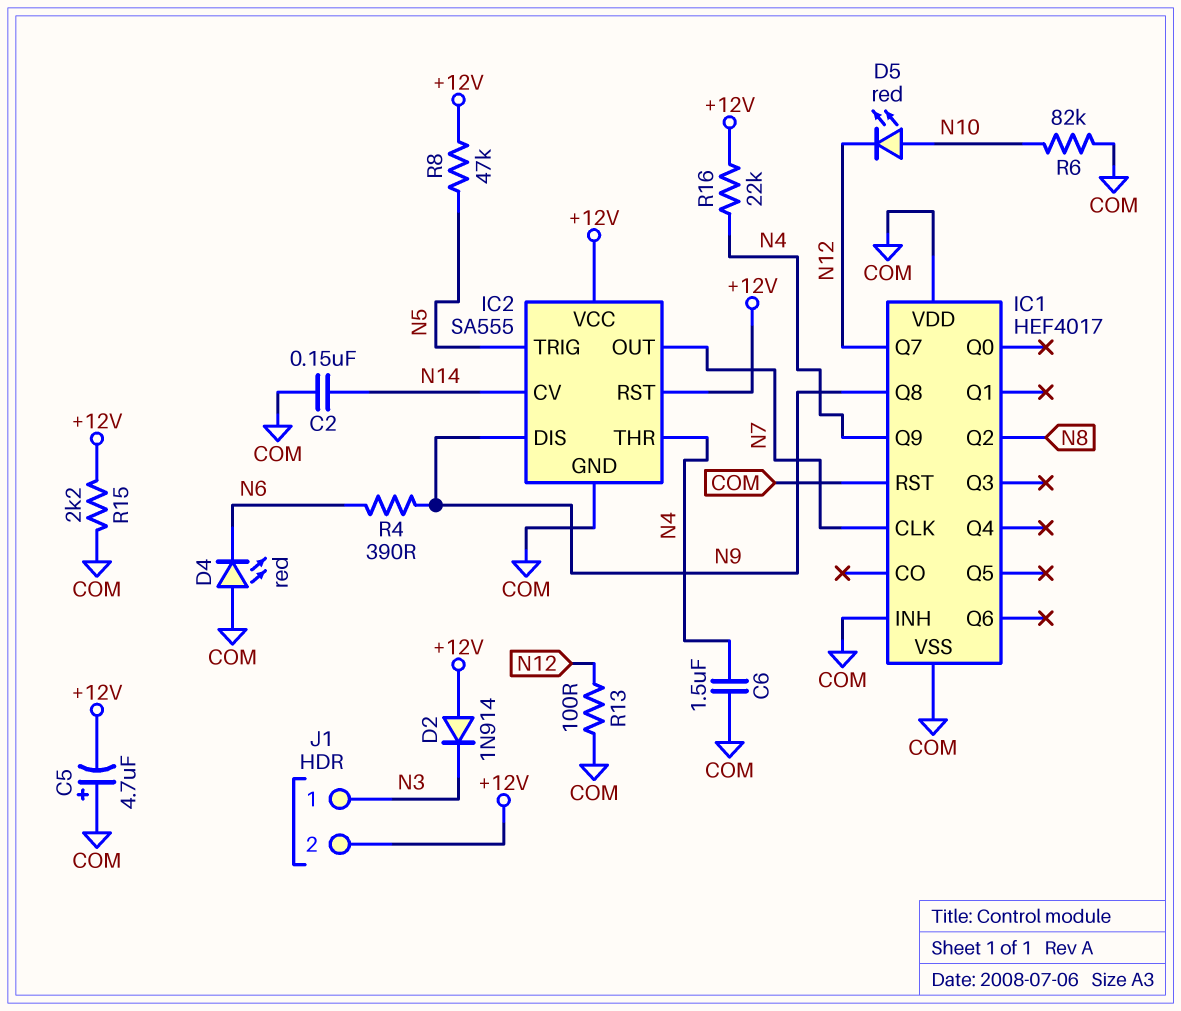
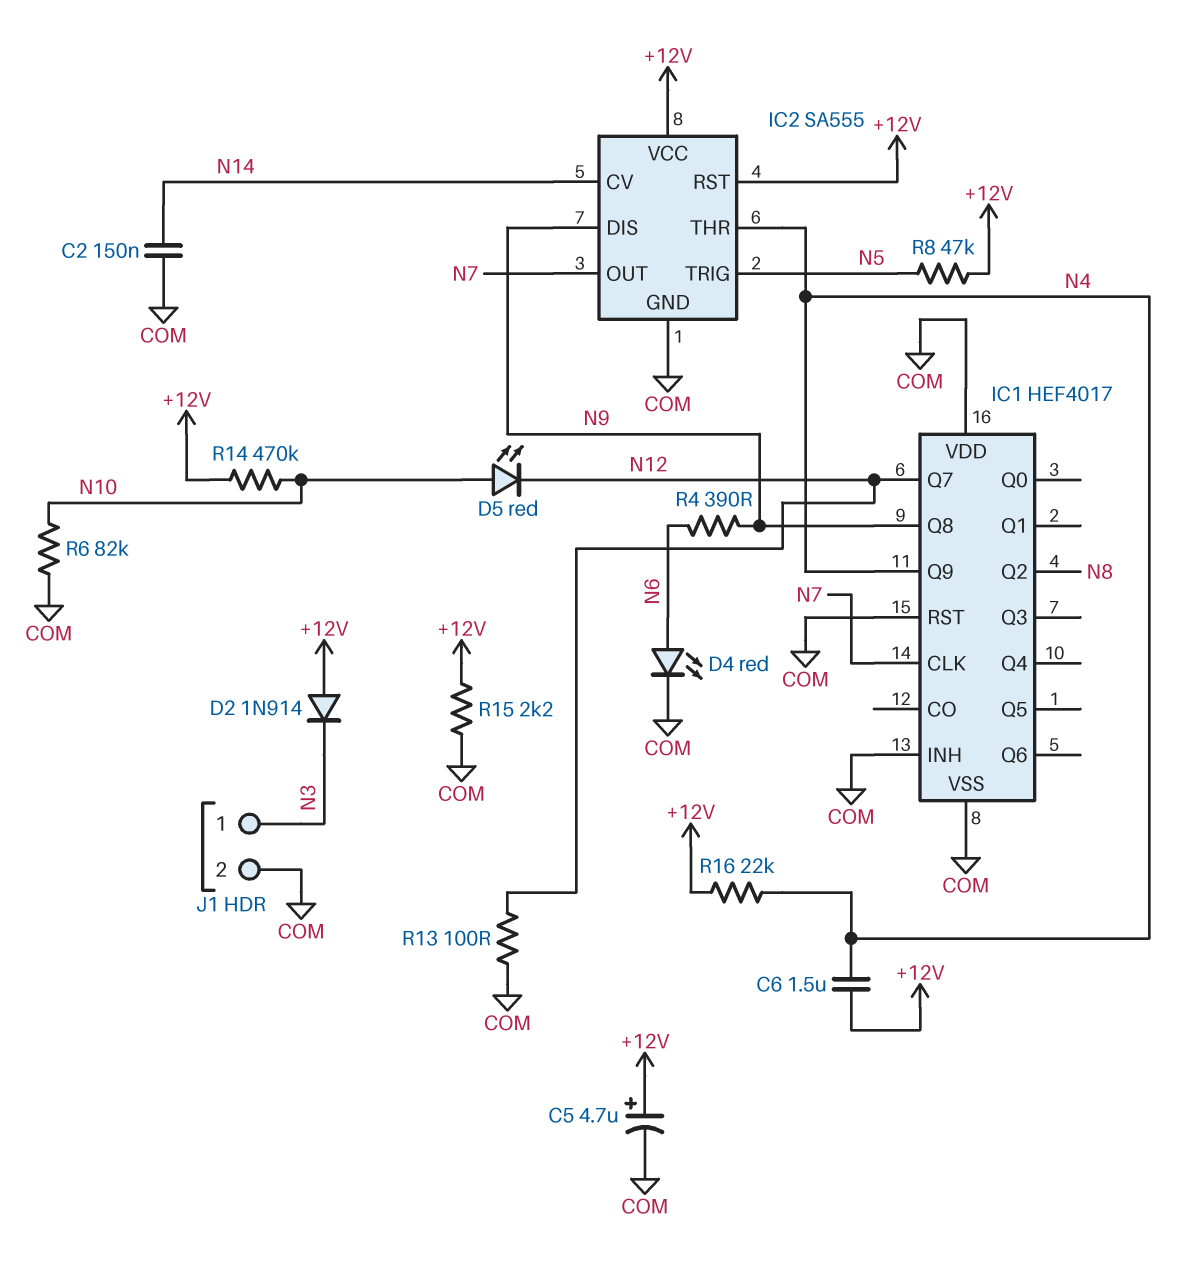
C5: 4.7uF (plus COM, minus +12V) -> 4.7uF (plus +12V, minus COM)
C6: 1.5uF (COM, N4) -> 1.5uF (+12V, N4)
D4: LED red (A COM, K N6) -> LED red (A N6, K COM)
J1 pin 2: +12V -> COM
R14: none -> 470k (+12V, N10)

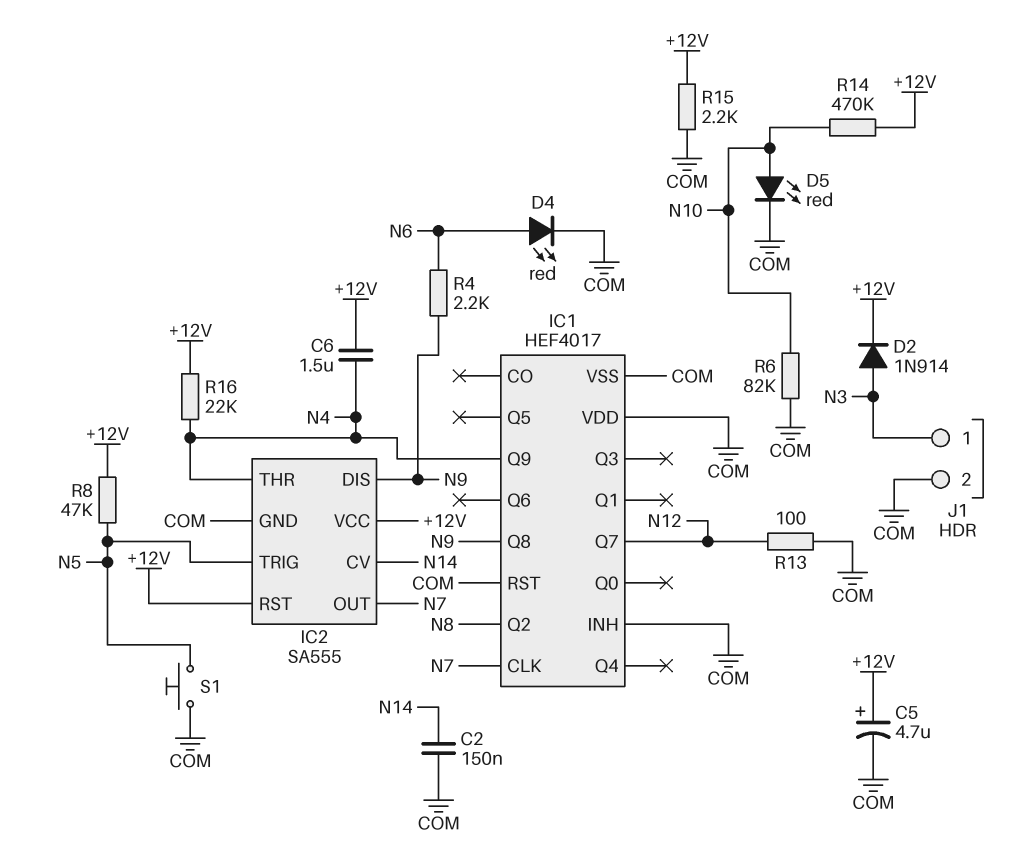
D2: diode 1N914 (A +12V, K N3) -> diode 1N914 (A N3, K +12V)
D5: LED red (A N10, K N12) -> LED red (A N10, K COM)
R4: 390 (N6, N9) -> 2.2k (N6, N9)
S1: none -> button (COM, N5)

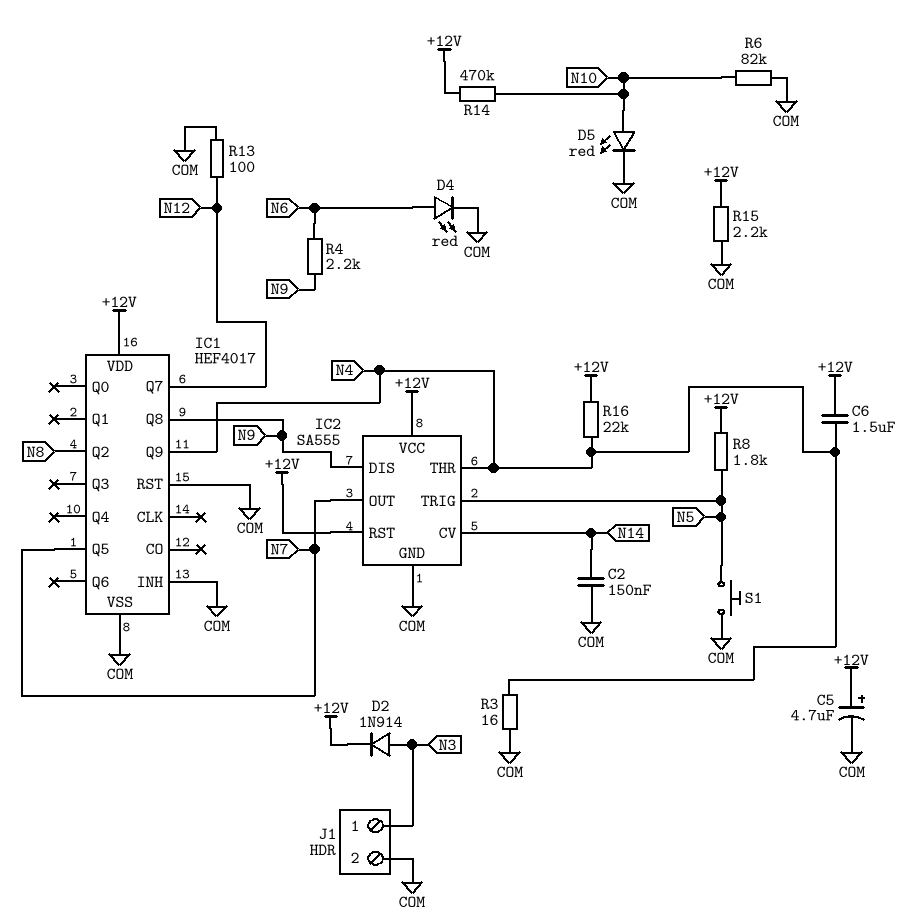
IC1 pin CLK: N7 -> none
IC1 pin Q5: none -> N7
IC1 pin VDD: COM -> +12V
R3: none -> 16 (COM, N4)
R8: 47k (+12V, N5) -> 1.8k (+12V, N5)

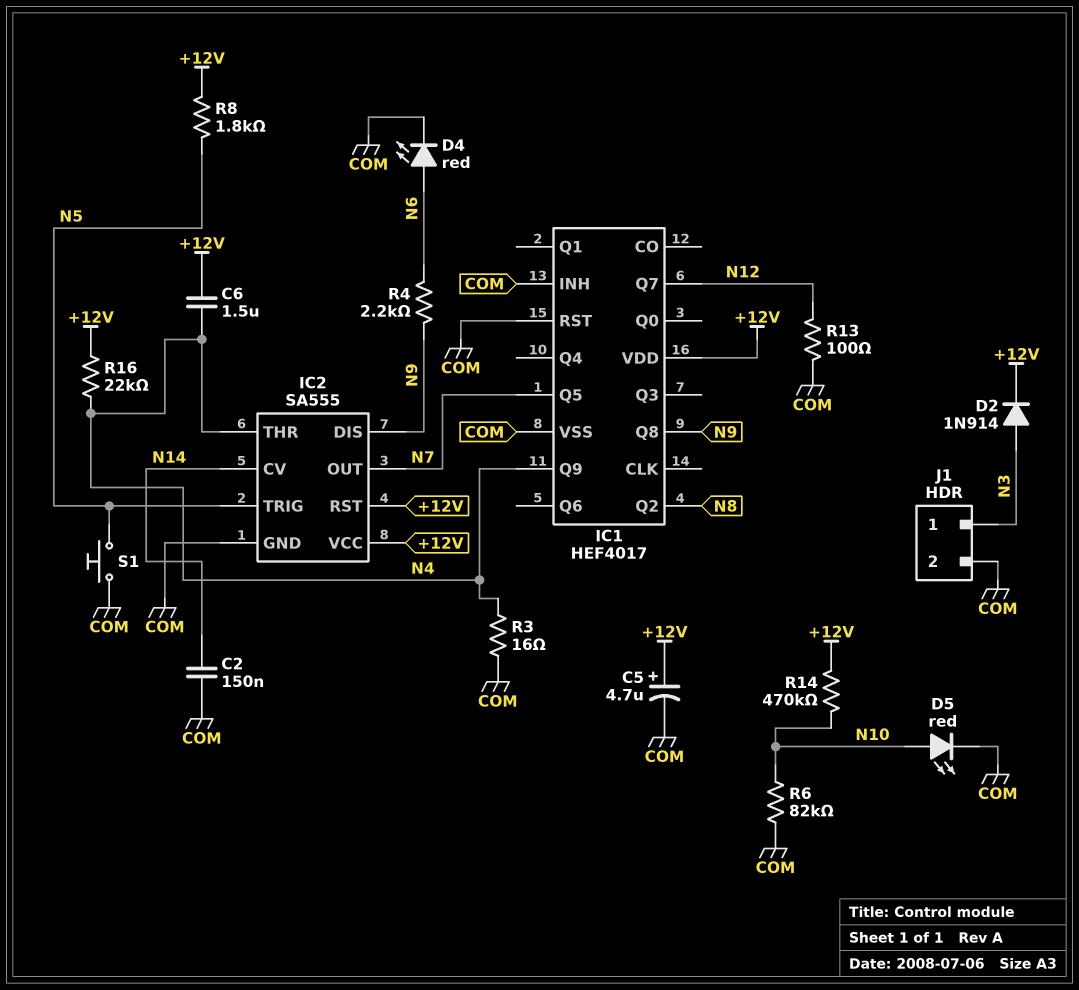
R15: 2.2k (+12V, COM) -> none

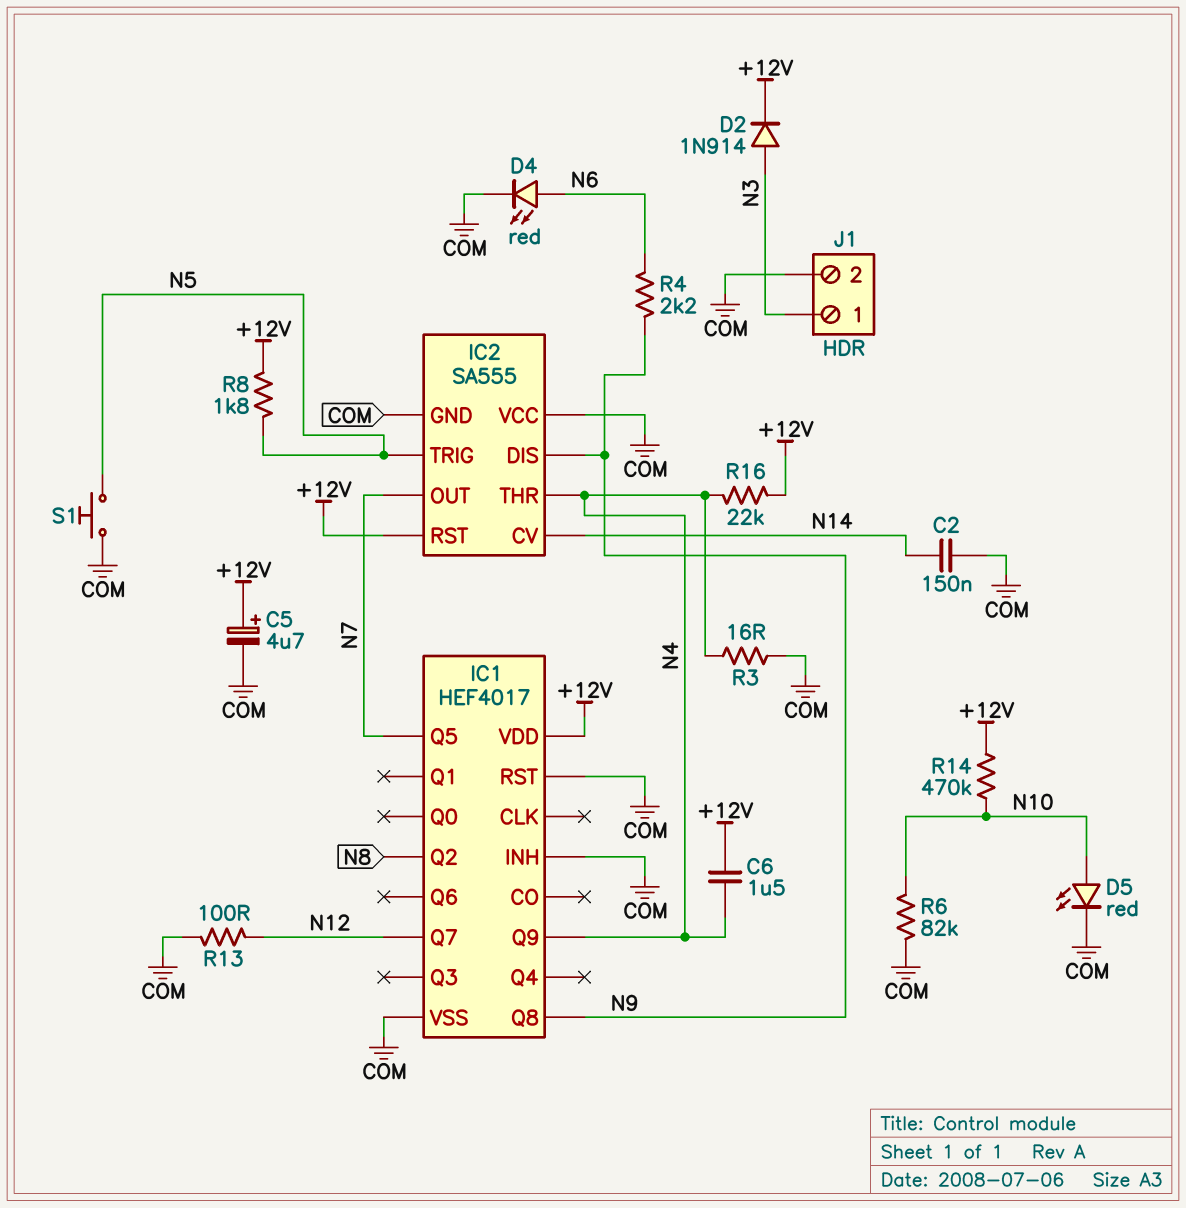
IC2 pin VCC: +12V -> COM

